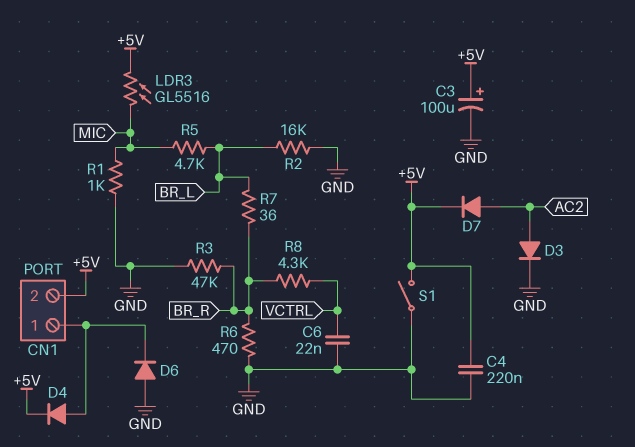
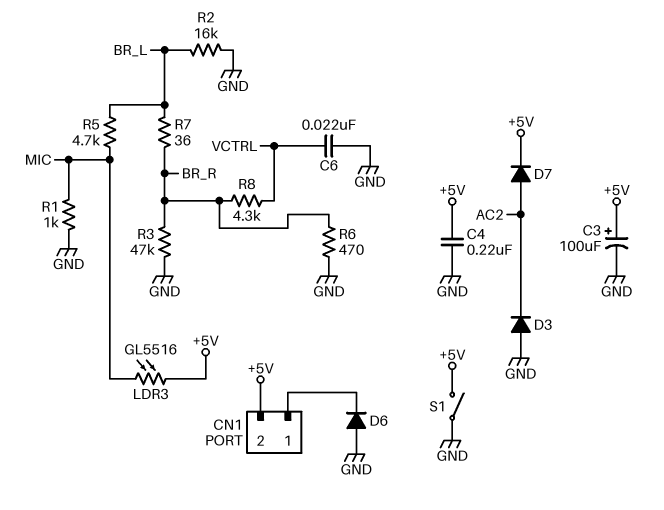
D3: diode (A AC2, K GND) -> diode (A GND, K AC2)
D4: diode (A CN1/1, K +5V) -> none

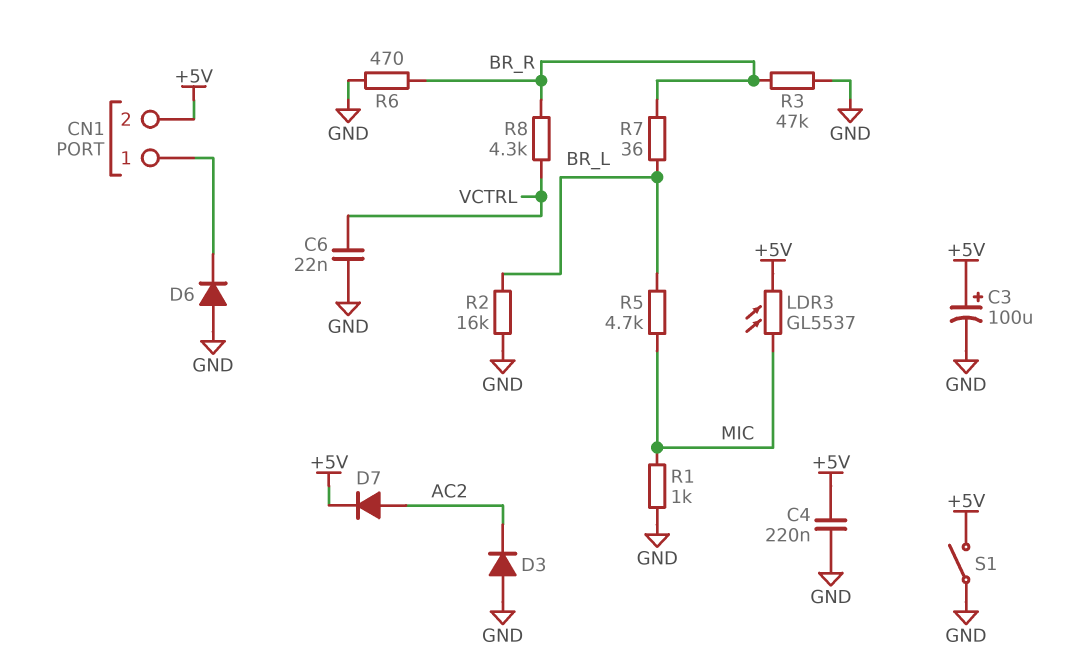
LDR3: GL5516 (+5V, MIC) -> GL5537 (+5V, MIC)

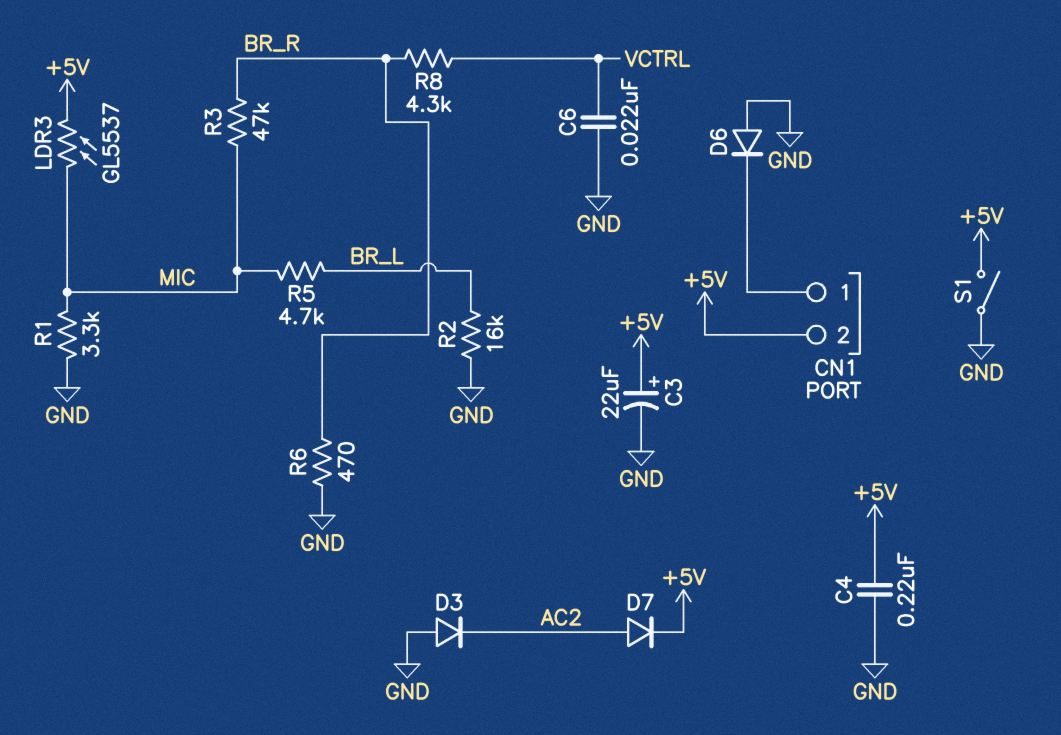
C3: 100uF (plus +5V, minus GND) -> 22uF (plus +5V, minus GND)
R1: 1k (GND, MIC) -> 3.3k (GND, MIC)
R3: 47k (BR_R, GND) -> 47k (BR_R, MIC)
R7: 36 (BR_L, BR_R) -> none

